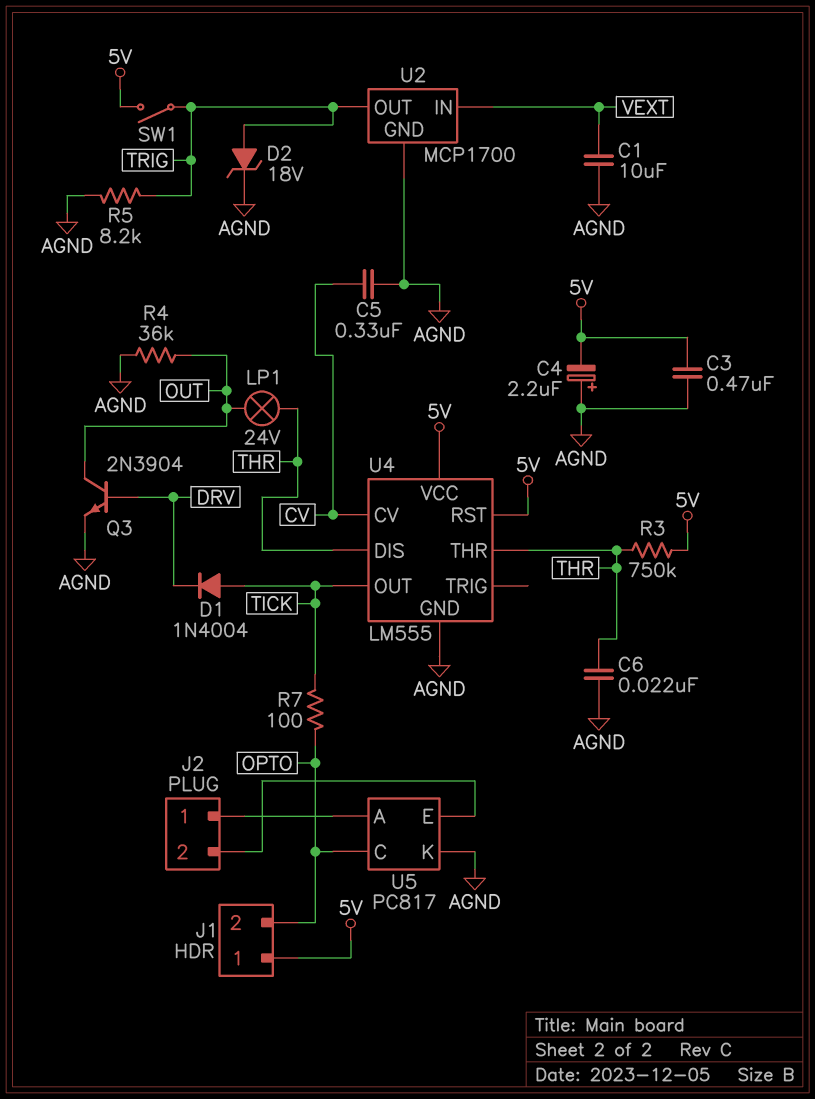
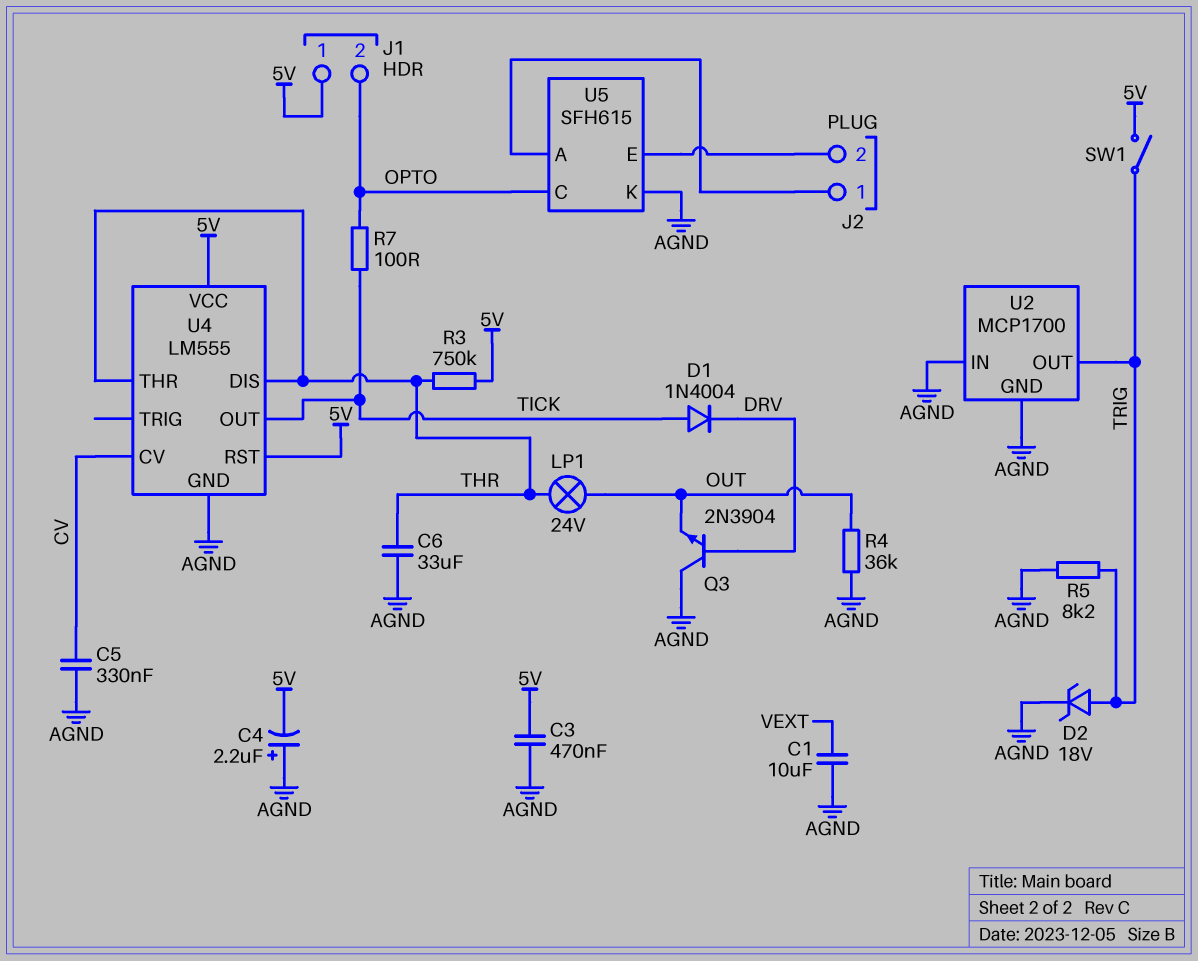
C6: 22nF (AGND, THR) -> 33uF (AGND, THR)
Q3: NPN 2N3904 (B DRV, C OUT, E AGND) -> NPN 2N3904 (B DRV, C AGND, E OUT)
U2 pin IN: VEXT -> AGND
U5: PC817 -> SFH615

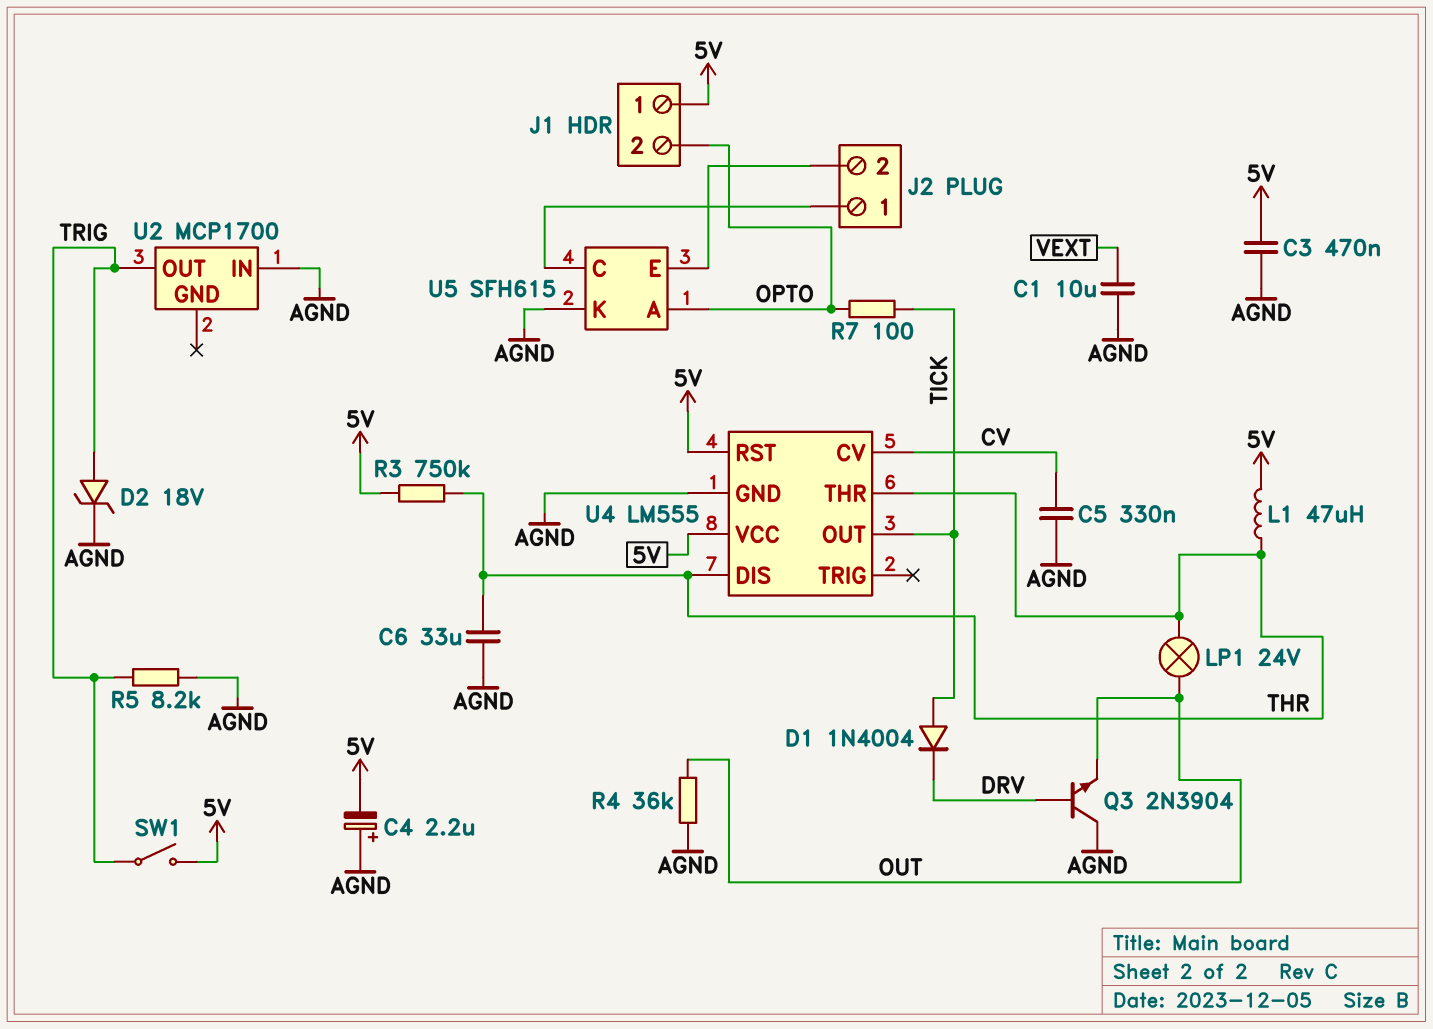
L1: none -> 47uH (5V, THR)
U2 pin GND: AGND -> none
U5 pin A: J2/1 -> OPTO
U5 pin C: OPTO -> J2/1

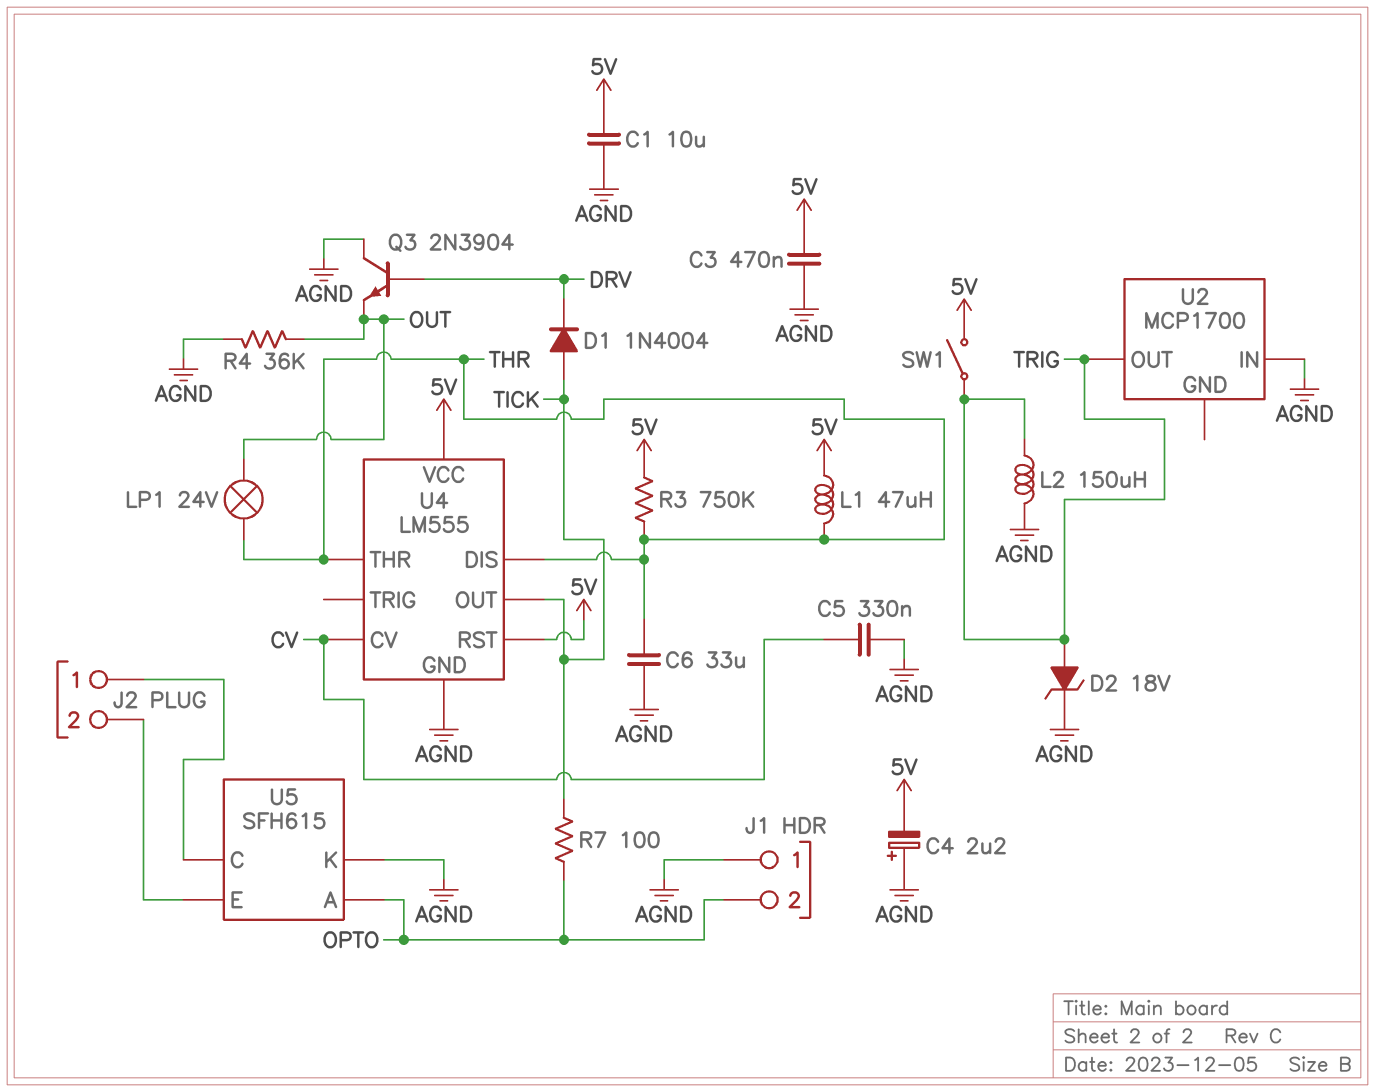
C1: 10uF (AGND, VEXT) -> 10uF (5V, AGND)
J1 pin 1: 5V -> AGND
L2: none -> 150uH (AGND, TRIG)
R5: 8.2k (AGND, TRIG) -> none

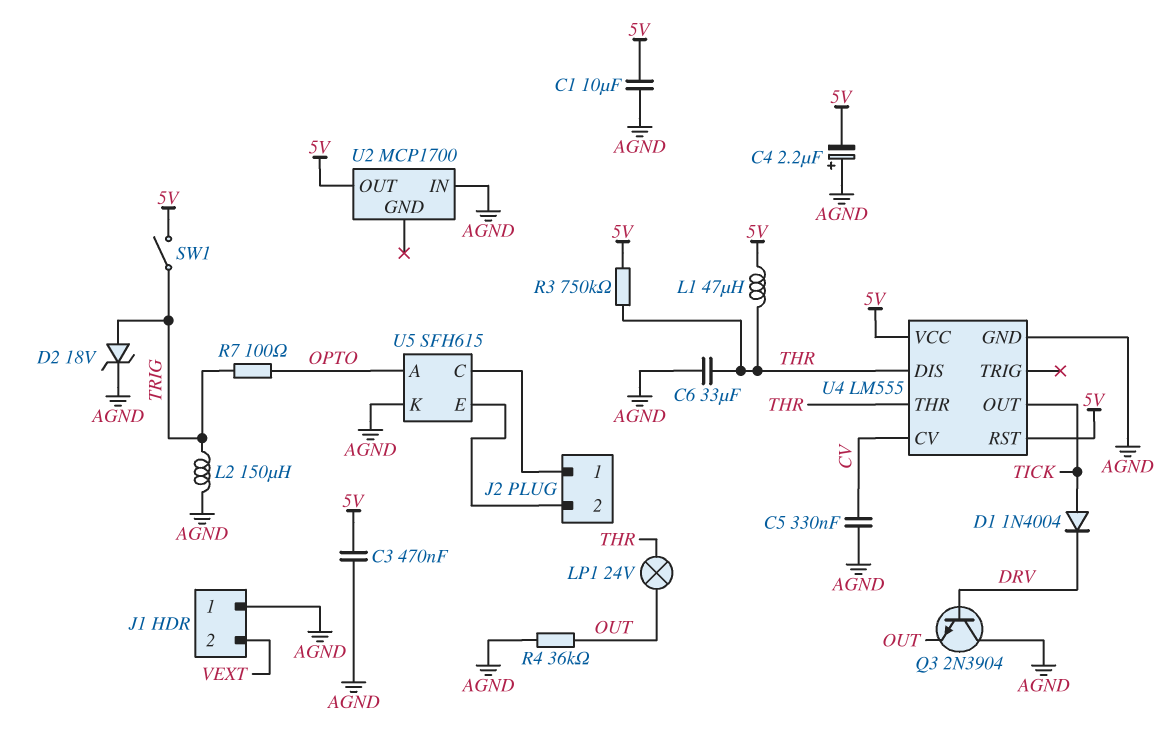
J1 pin 2: OPTO -> VEXT
R7: 100 (OPTO, TICK) -> 100 (OPTO, TRIG)
U2 pin OUT: TRIG -> 5V

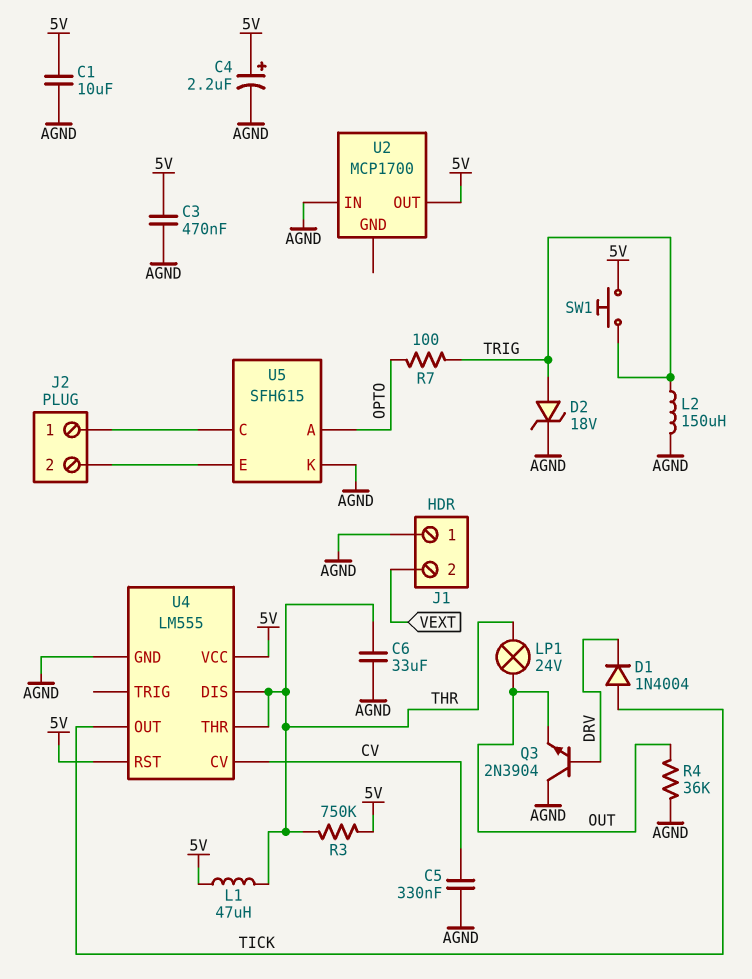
C4: 2.2uF (plus AGND, minus 5V) -> 2.2uF (plus 5V, minus AGND)
SW1: switch (5V, TRIG) -> button (5V, TRIG)

